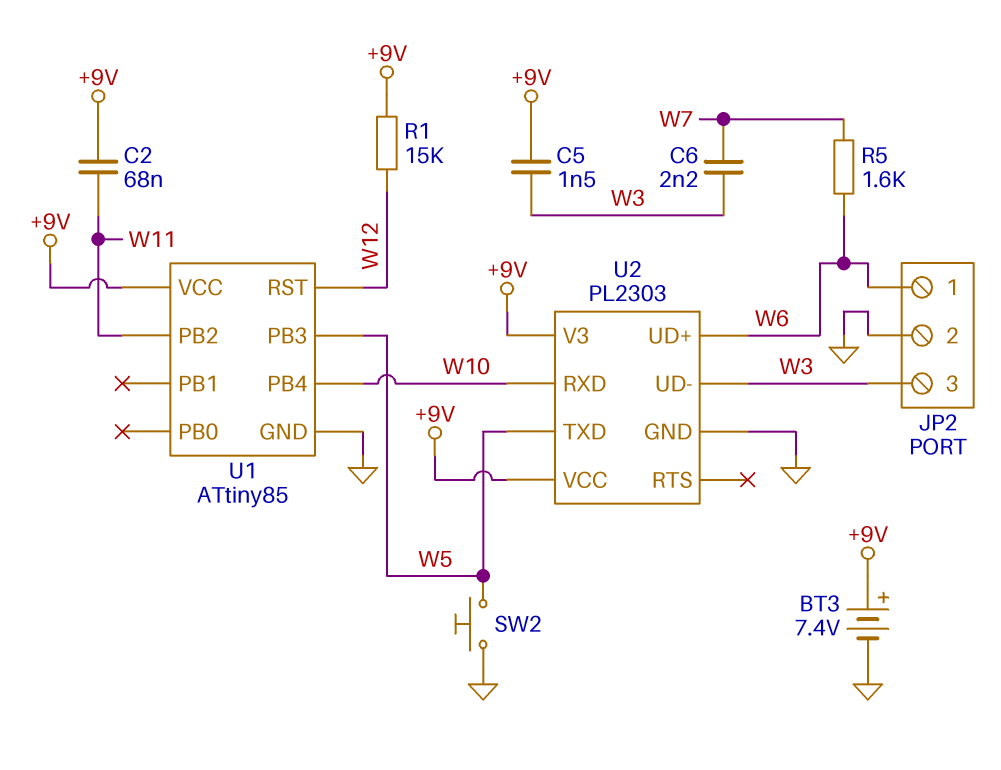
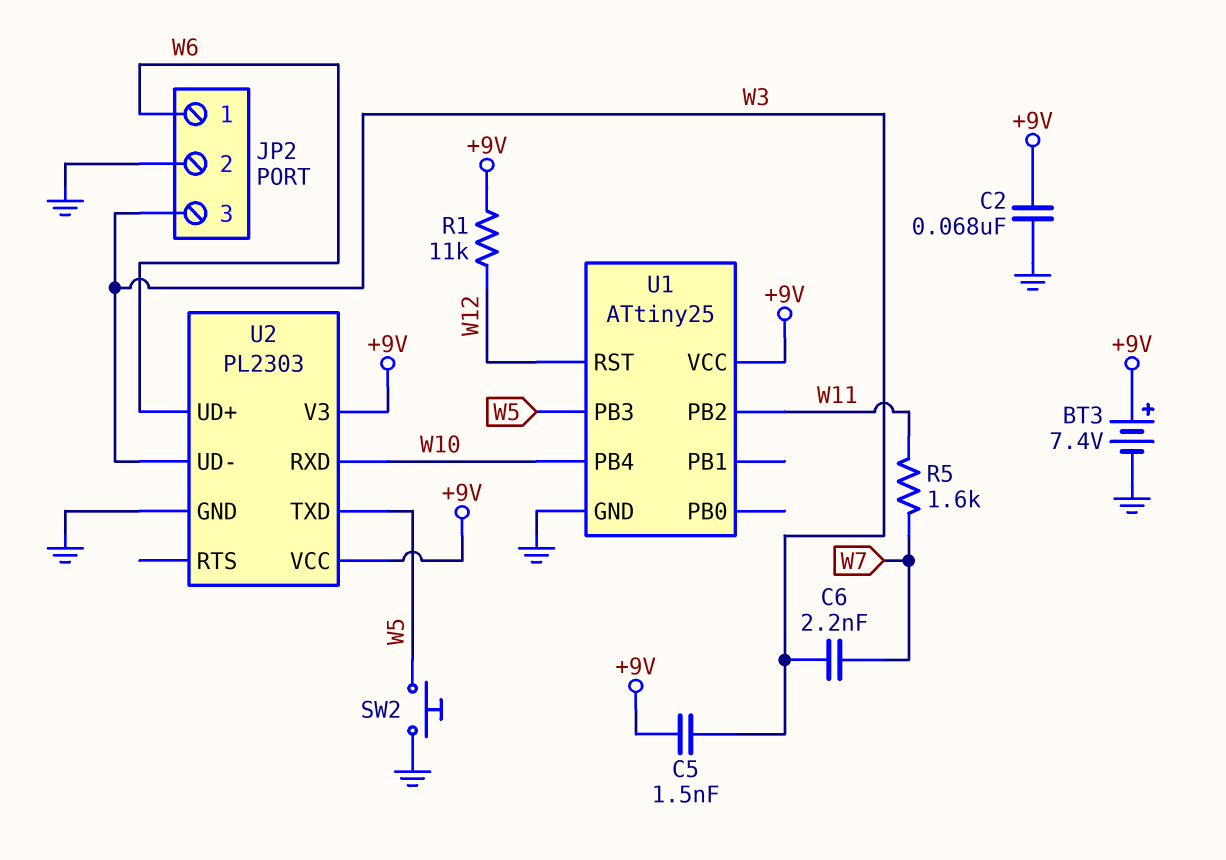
C2: 68nF (+9V, W11) -> 68nF (+9V, GND)
R1: 15k (+9V, W12) -> 11k (+9V, W12)
R5: 1.6k (W6, W7) -> 1.6k (W7, W11)
U1: ATtiny85 -> ATtiny25

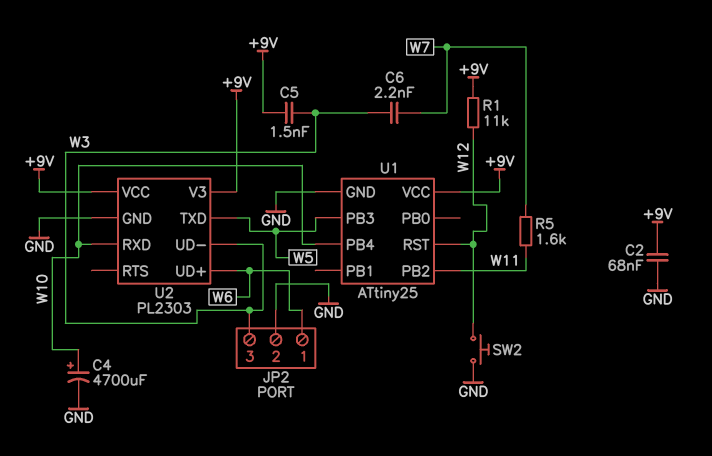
BT3: 7.4V (plus +9V, minus GND) -> none
C4: none -> 4700uF (plus W10, minus GND)
SW2: button (GND, W5) -> button (GND, W12)

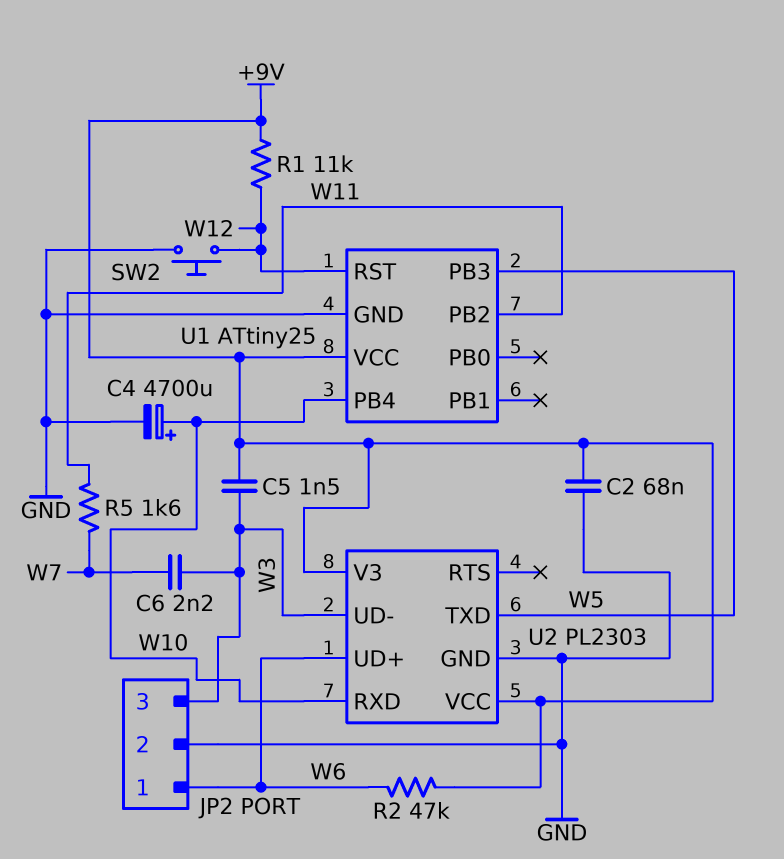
R2: none -> 47k (+9V, W6)

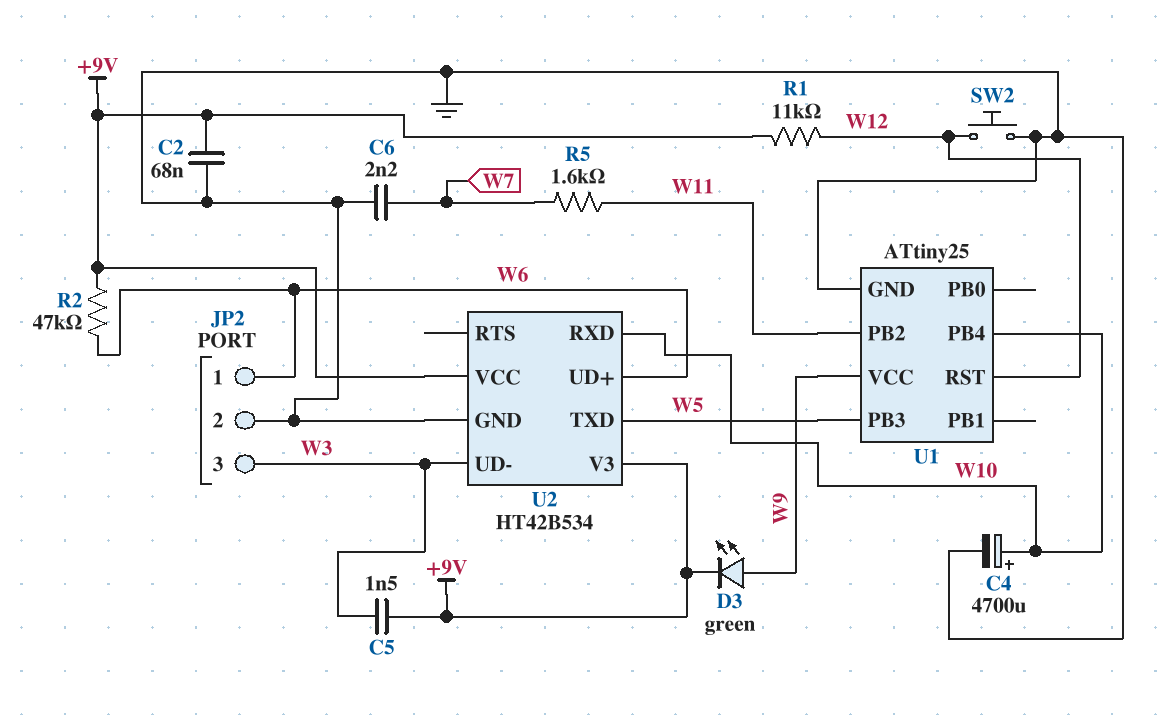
C6: 2.2nF (W3, W7) -> 2.2nF (GND, W7)
D3: none -> LED green (A W9, K +9V)
U1 pin VCC: +9V -> W9
U2: PL2303 -> HT42B534

